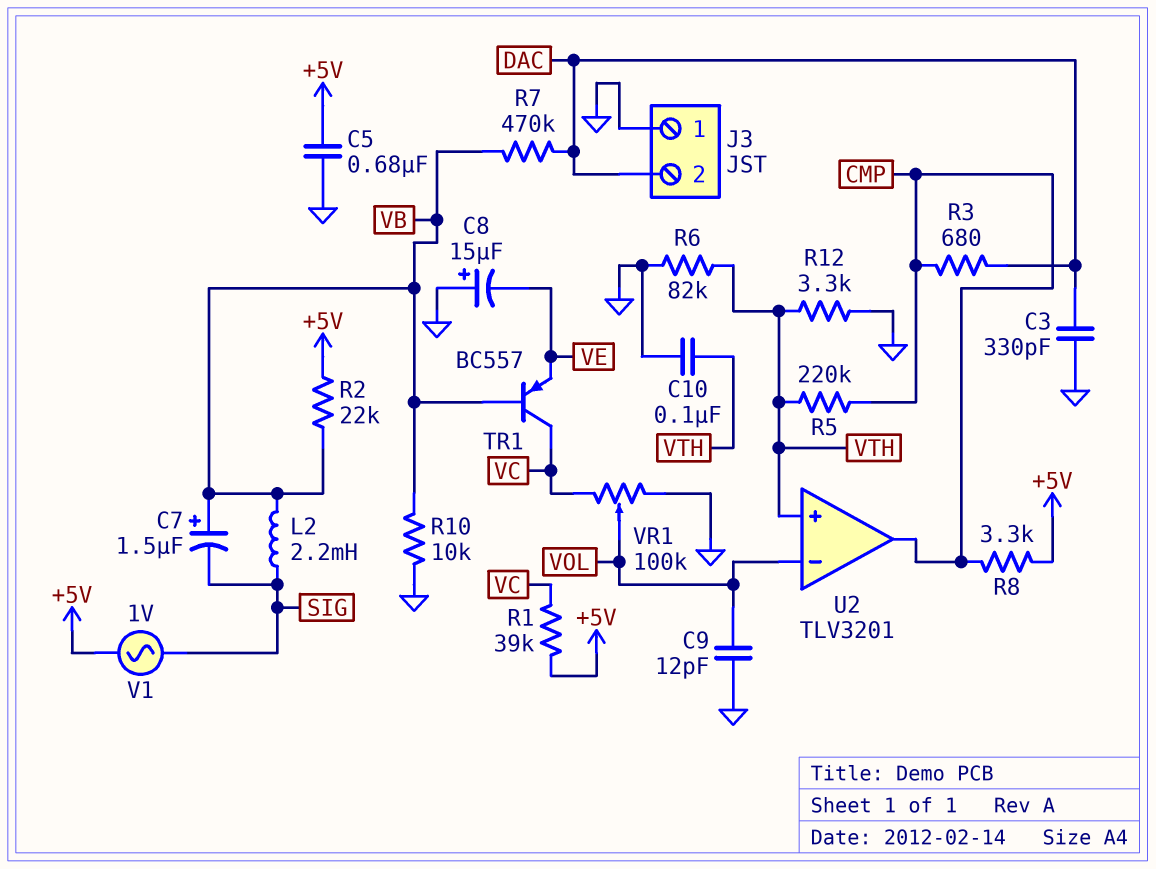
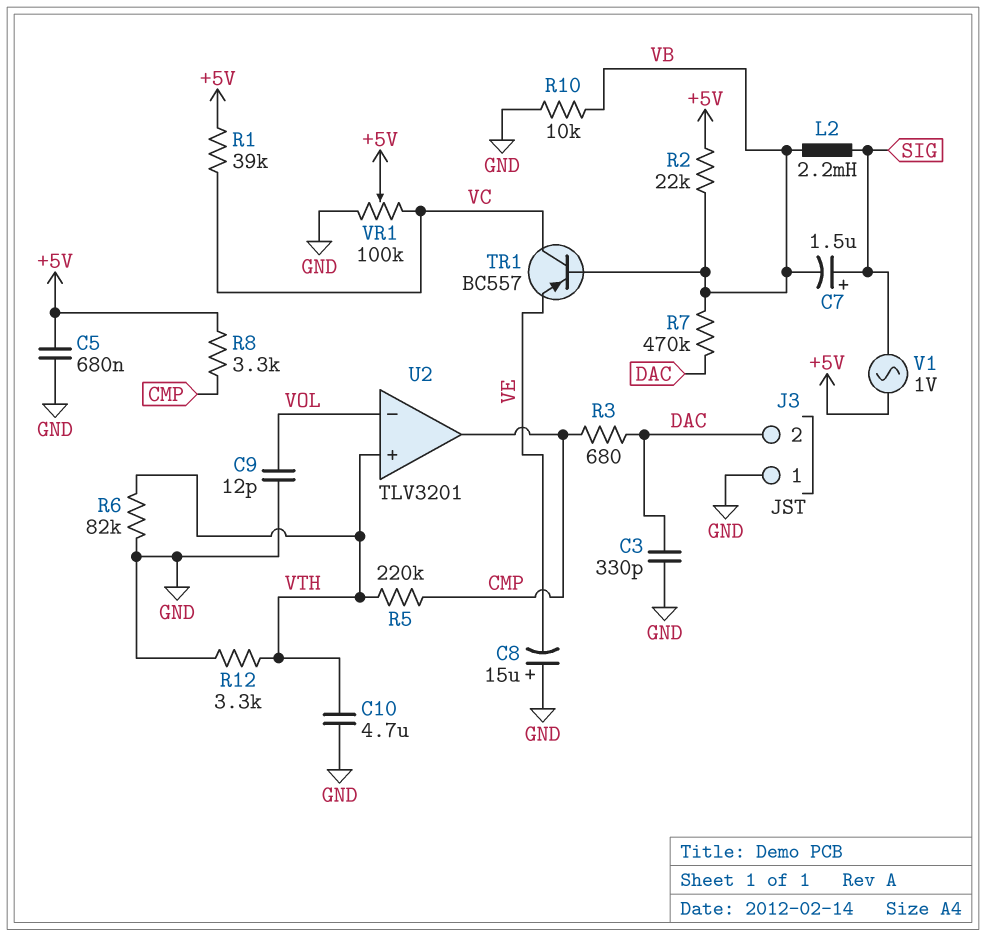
C7: 1.5uF (plus VB, minus SIG) -> 1.5uF (plus SIG, minus VB)
C10: 100nF (GND, VTH) -> 4.7uF (GND, VTH)
VR1: 100k (GND, VC, wiper VOL) -> 100k (GND, VC, wiper +5V)

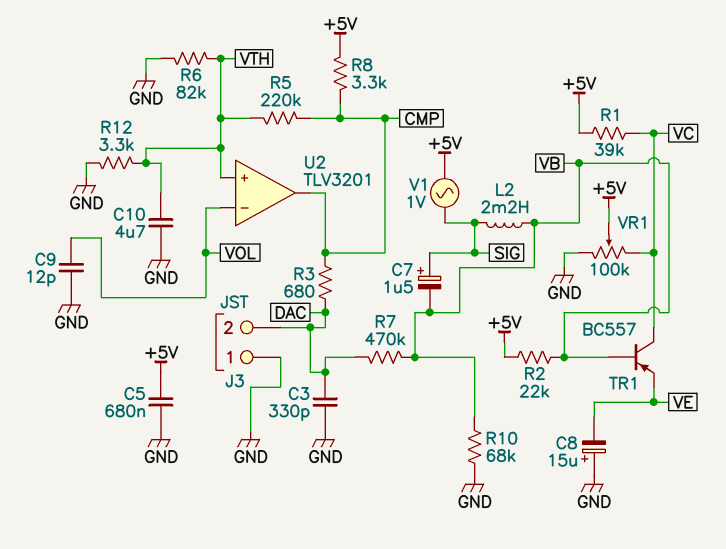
R10: 10k (GND, VB) -> 68k (GND, VB)

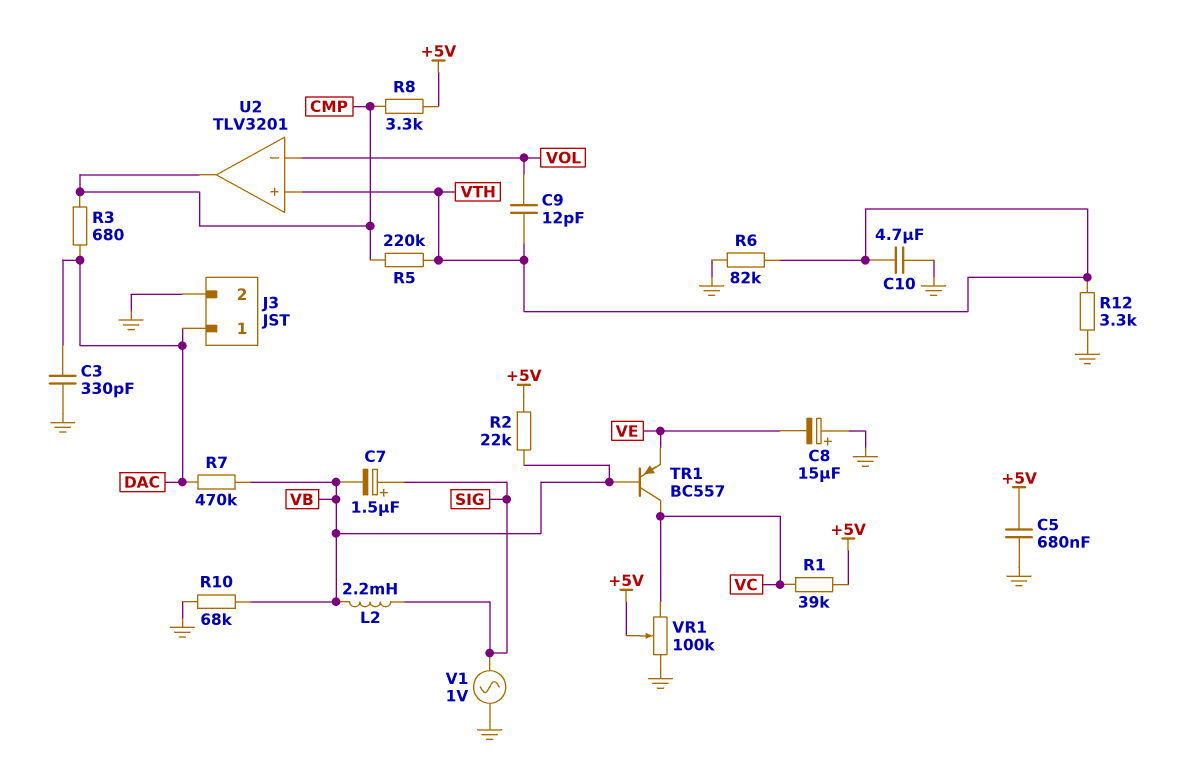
C9: 12pF (GND, VOL) -> 12pF (VOL, VTH)
J3 pin 1: GND -> DAC
J3 pin 2: DAC -> GND
V1: AC 1V (+5V, SIG) -> AC 1V (GND, SIG)

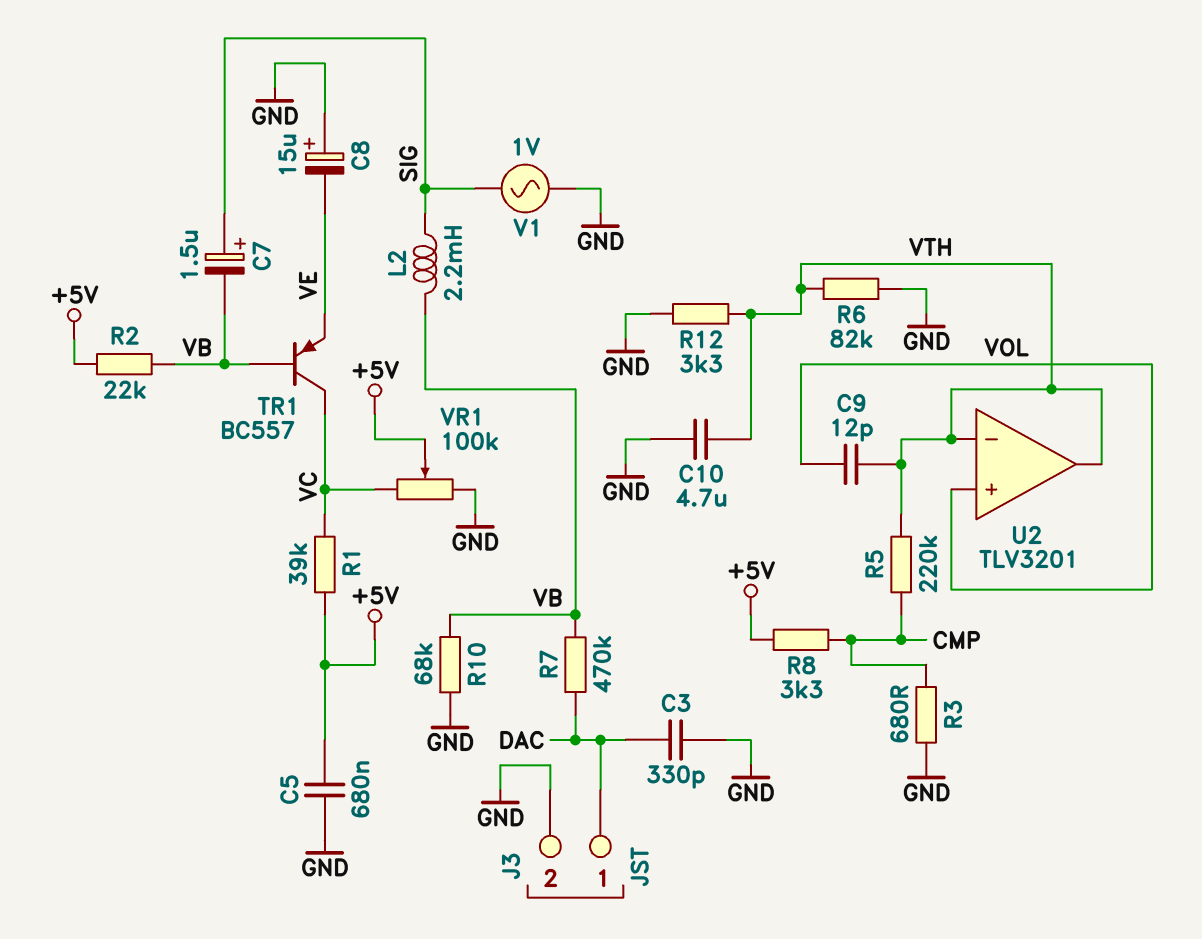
R3: 680 (CMP, DAC) -> 680 (CMP, GND)
U2 pin in+: VTH -> VOL
U2 pin in-: VOL -> VTH
U2 pin out: CMP -> VTH

